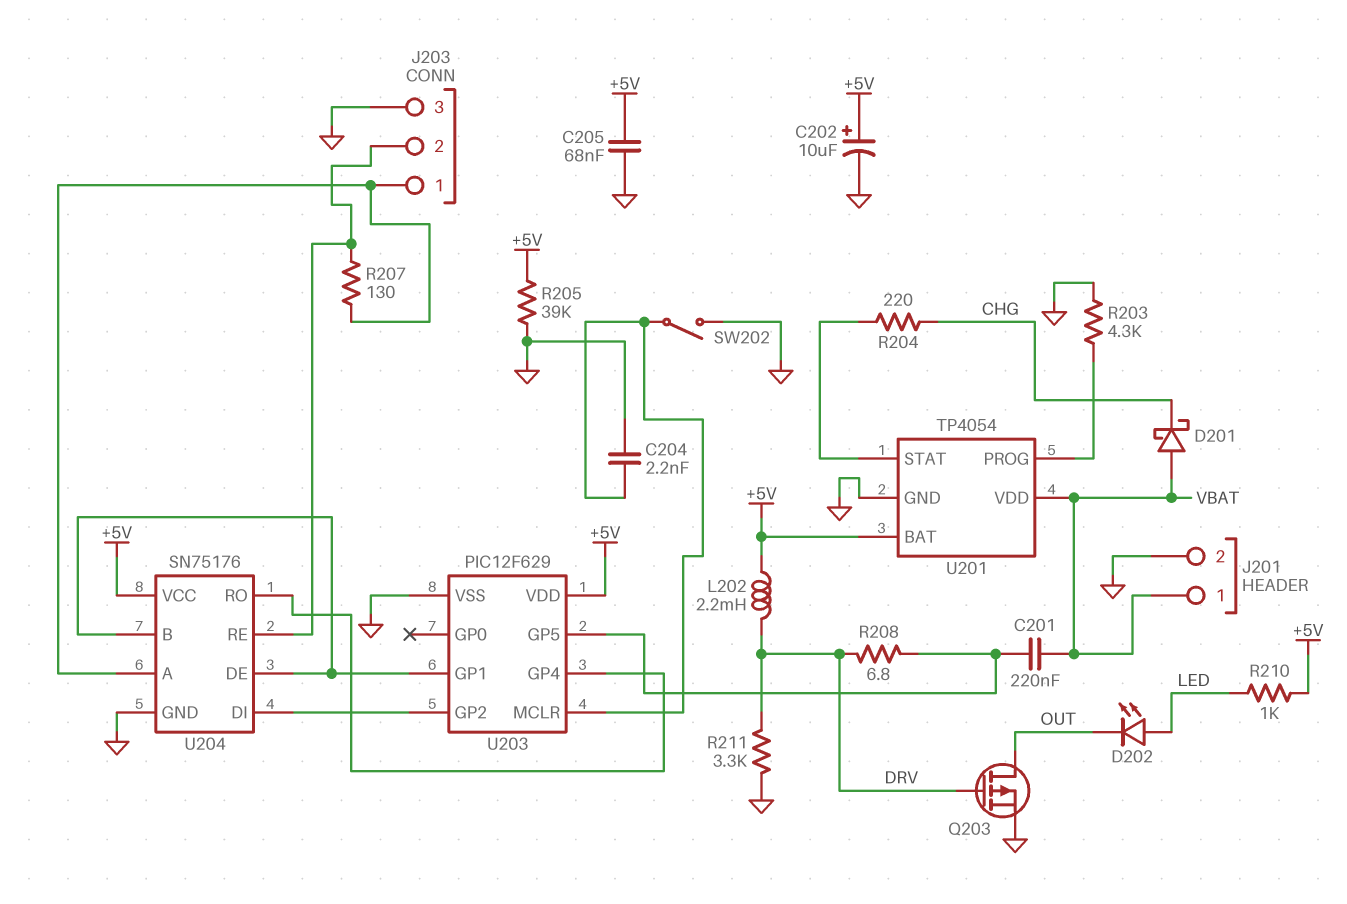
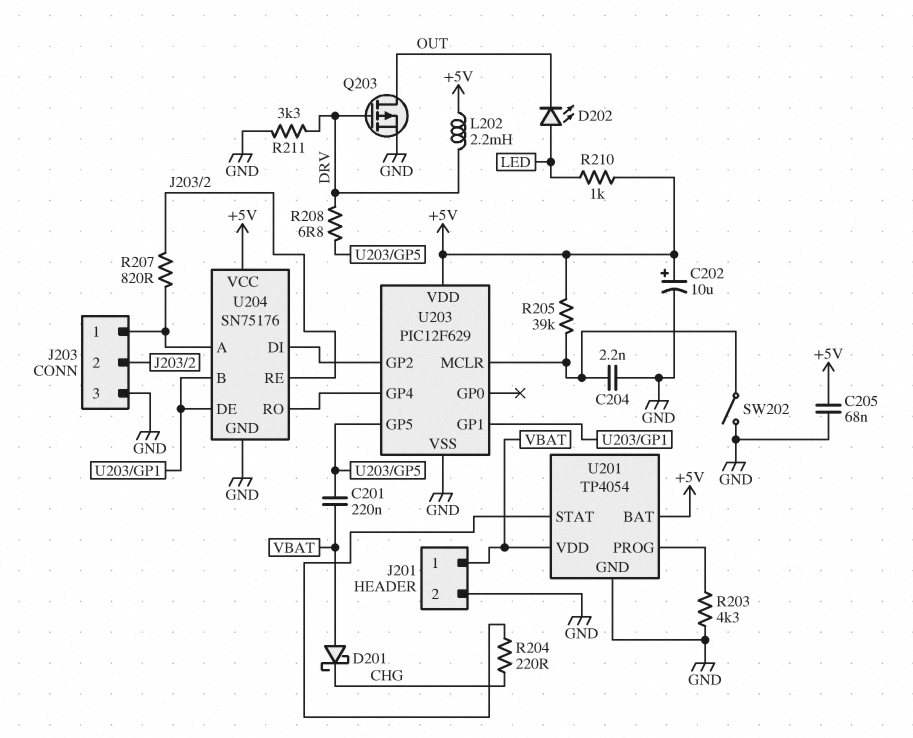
R205: 39k (+5V, GND) -> 39k (+5V, U203/MCLR)
R207: 130 (J203/1, J203/2) -> 820 (J203/1, J203/2)

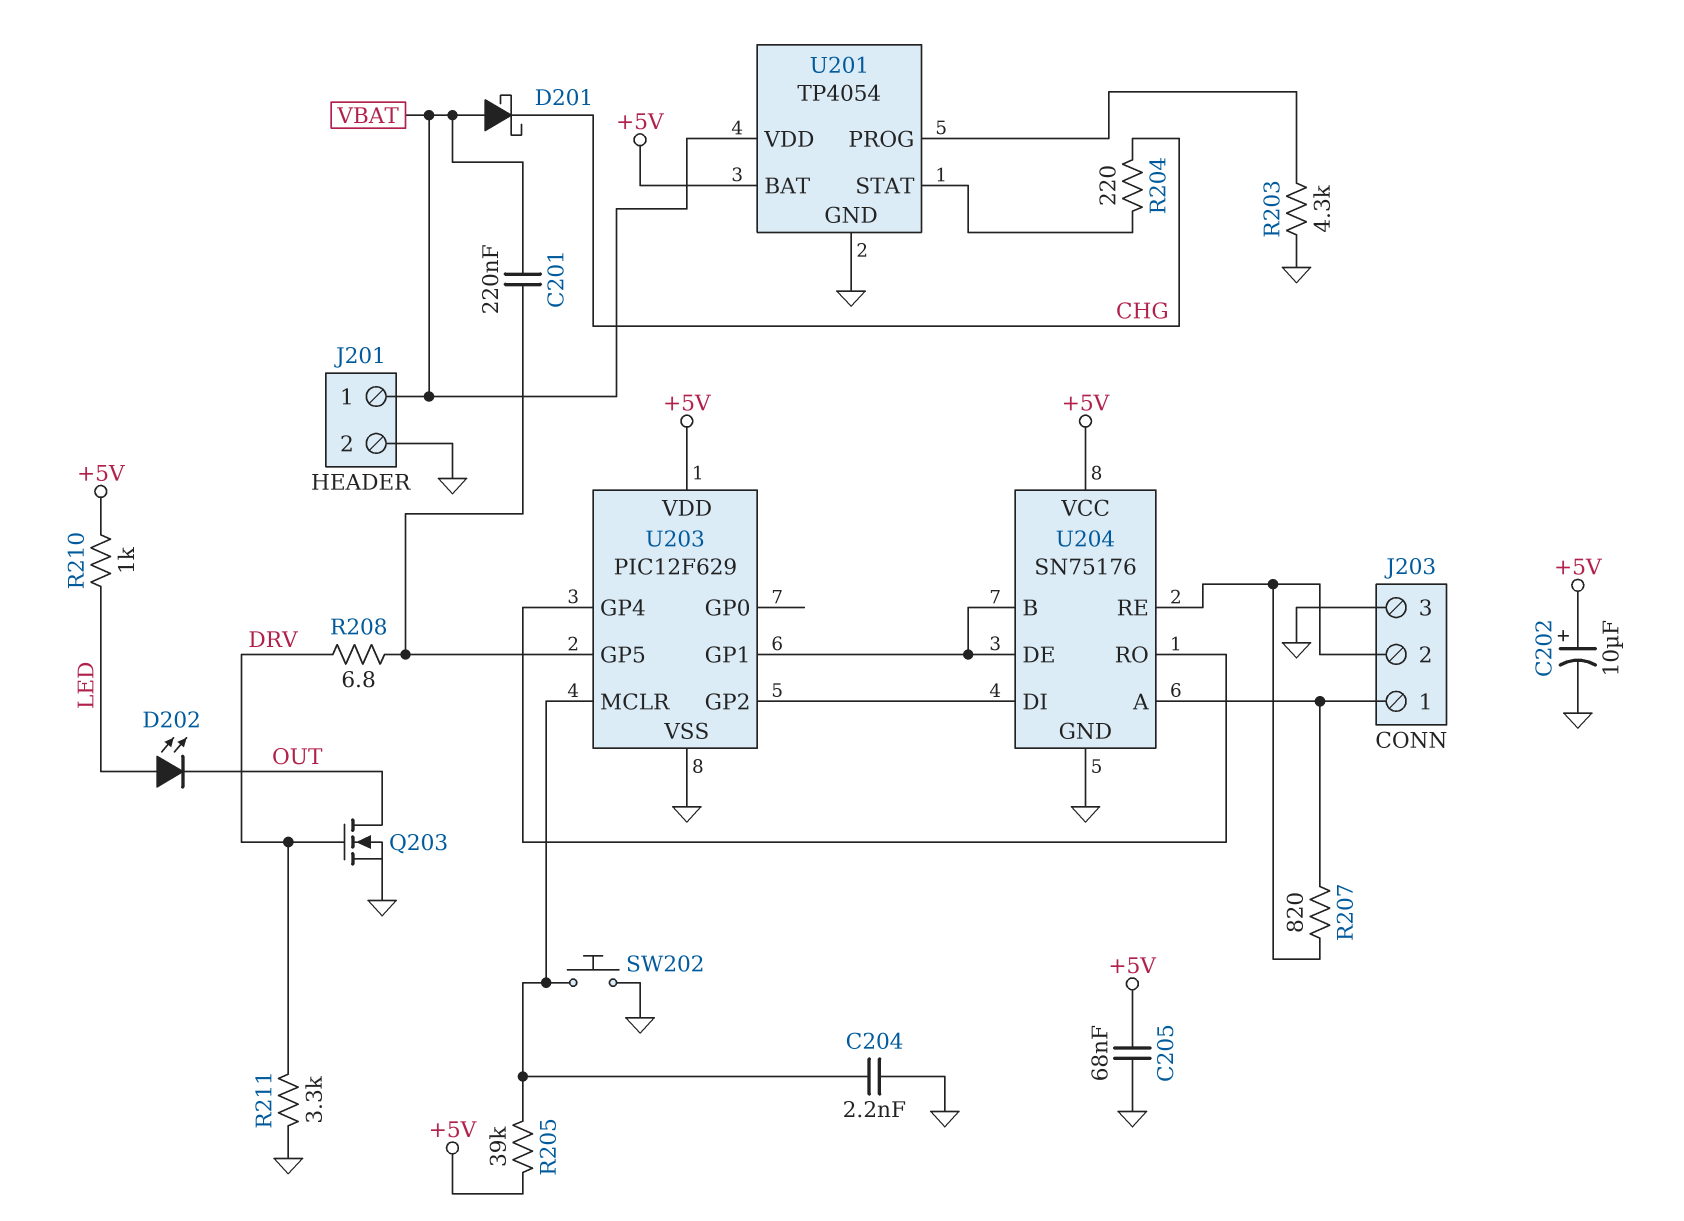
L202: 2.2mH (+5V, DRV) -> none
Q203: PMOS (G DRV, D OUT, S GND) -> NMOS (G DRV, D OUT, S GND)
SW202: switch (GND, U203/MCLR) -> button (GND, U203/MCLR)

